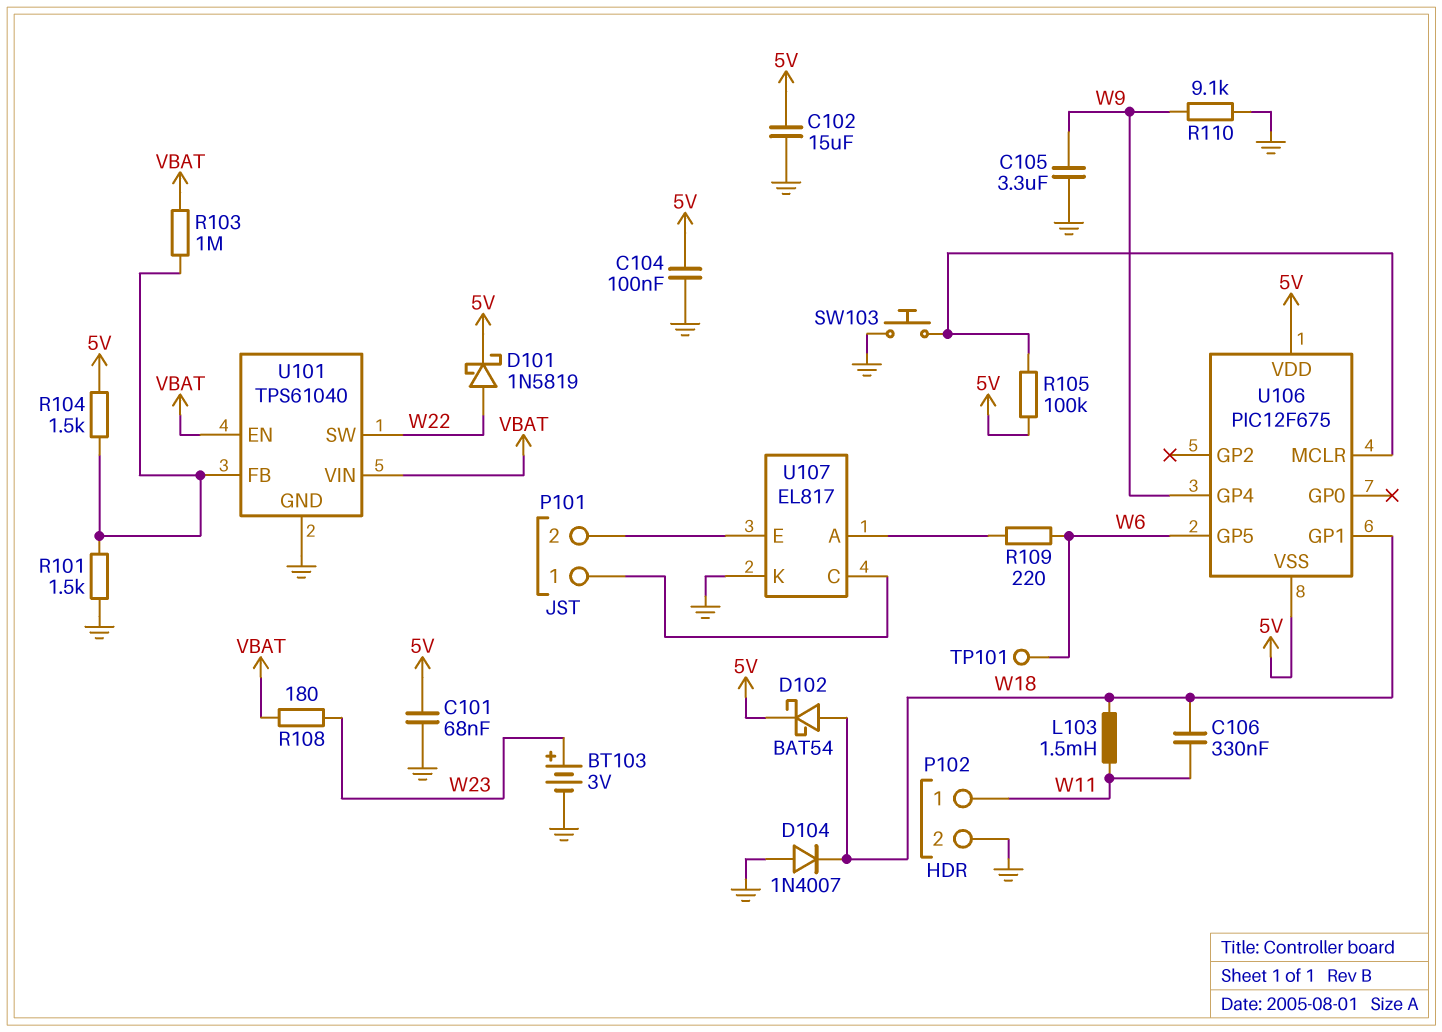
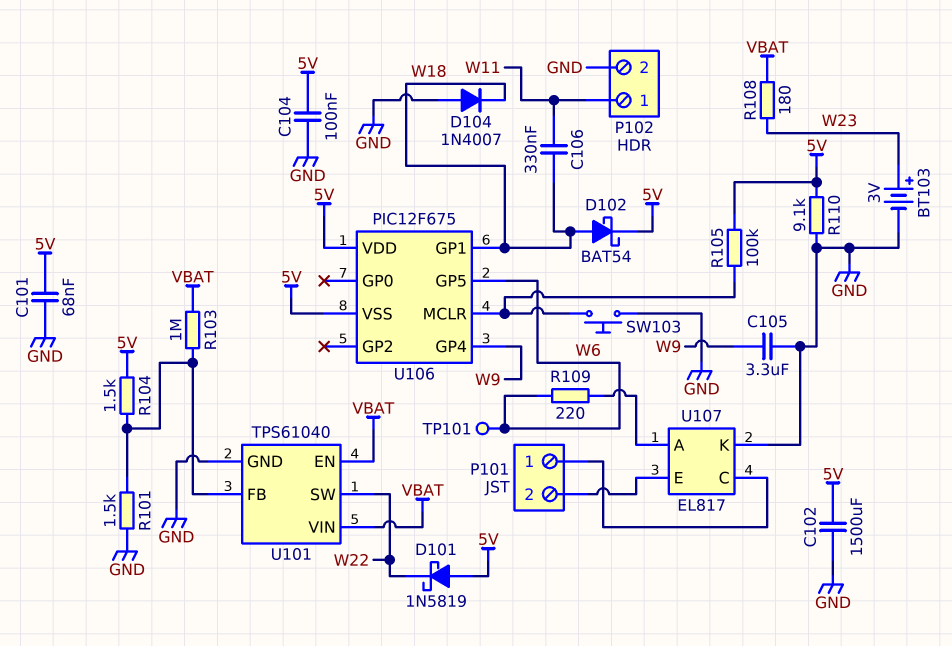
C102: 15uF (5V, GND) -> 1500uF (5V, GND)
D101: schottky 1N5819 (A W22, K 5V) -> schottky 1N5819 (A 5V, K W22)
L103: 1.5mH (W11, W18) -> none
R110: 9.1k (GND, W9) -> 9.1k (5V, GND)

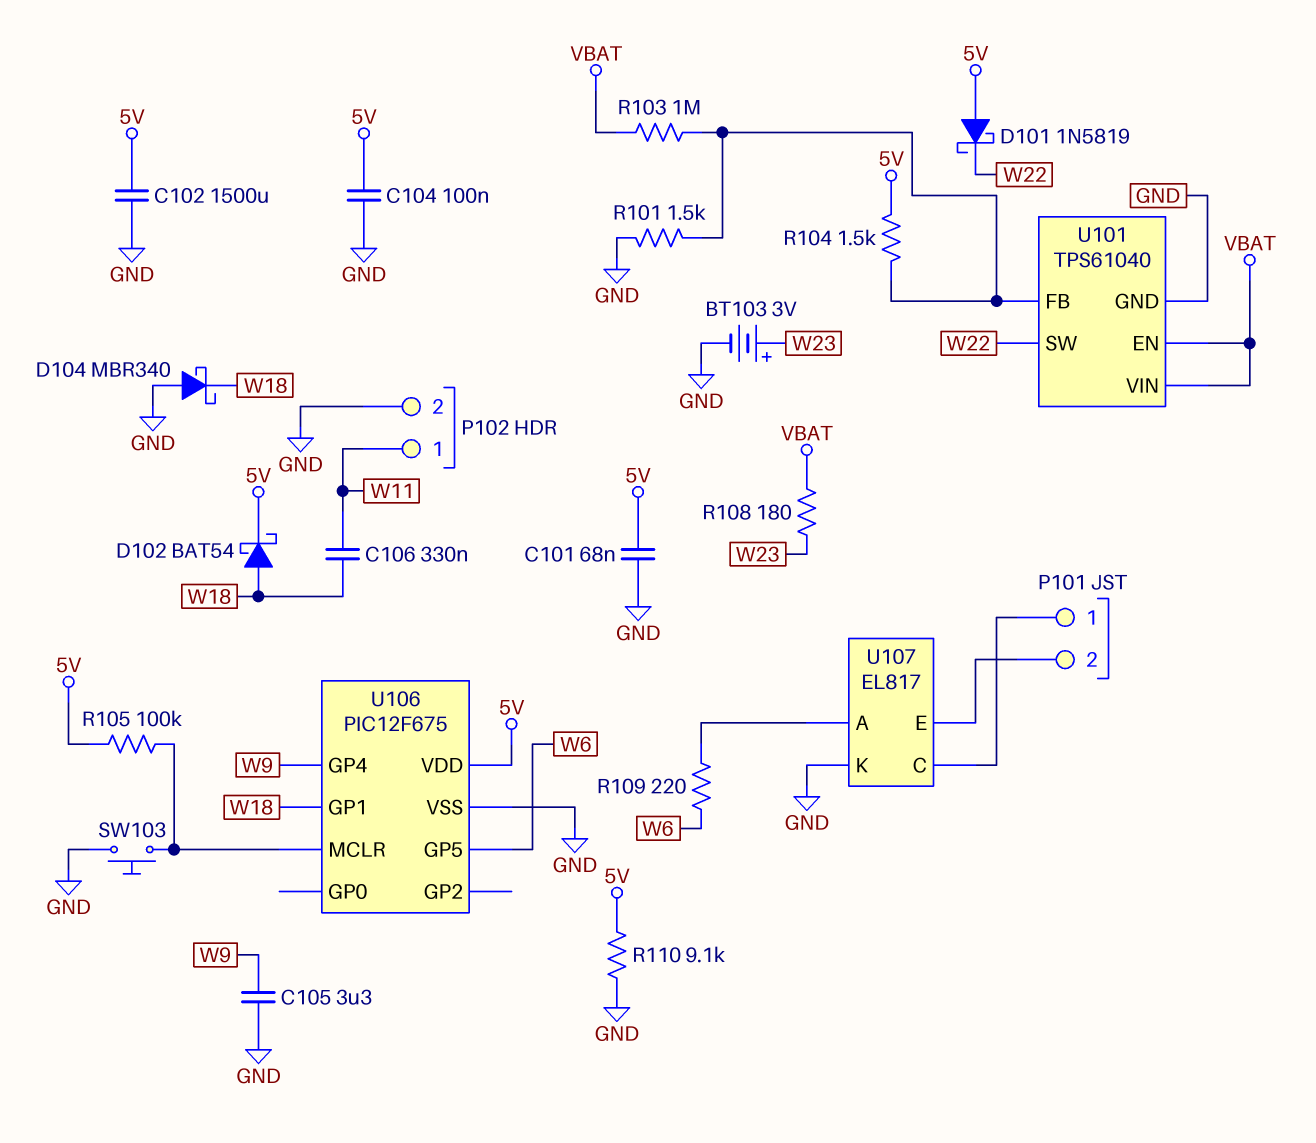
D104: diode 1N4007 (A GND, K W18) -> schottky MBR340 (A GND, K W18)
TP101: test point (W6) -> none
U106 pin VSS: 5V -> GND

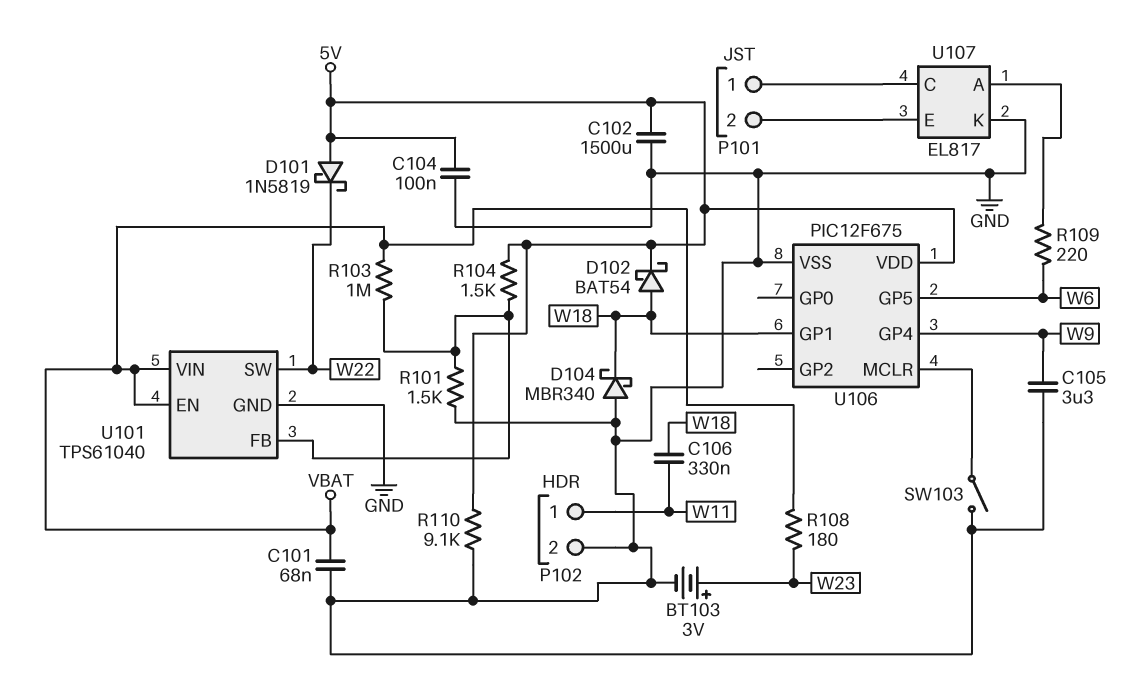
C101: 68nF (5V, GND) -> 68nF (GND, VBAT)
R105: 100k (5V, U106/MCLR) -> none
SW103: button (GND, U106/MCLR) -> switch (GND, U106/MCLR)

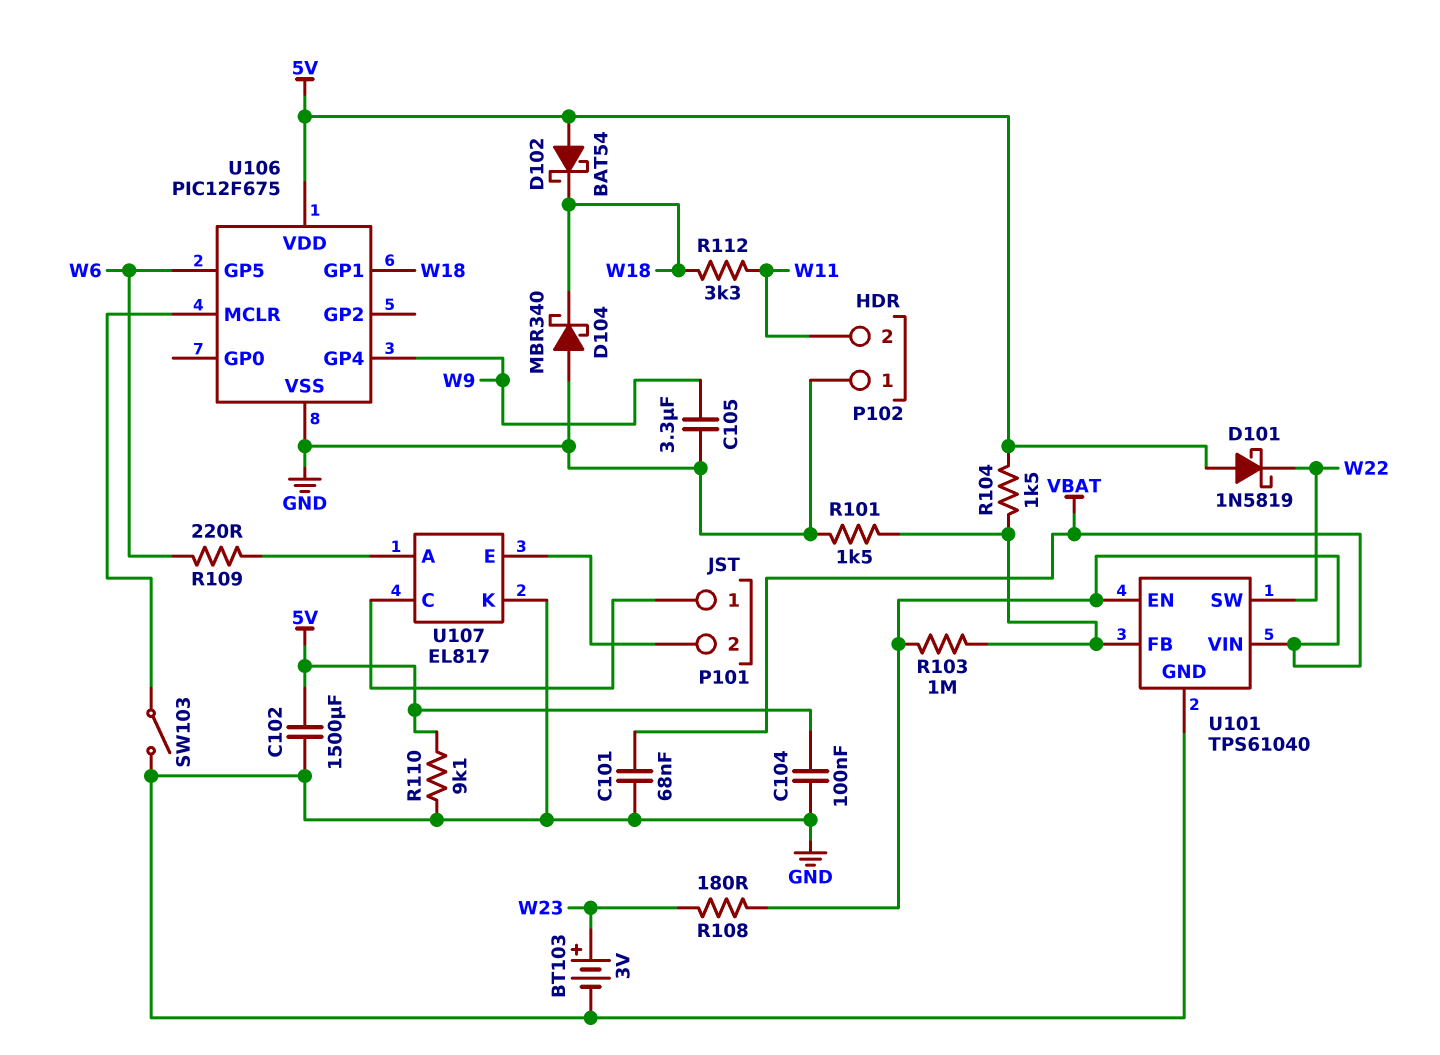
C106: 330nF (W11, W18) -> none
D102: schottky BAT54 (A W18, K 5V) -> schottky BAT54 (A 5V, K W18)
P102 pin 1: W11 -> GND
P102 pin 2: GND -> W11
R112: none -> 3.3k (W11, W18)

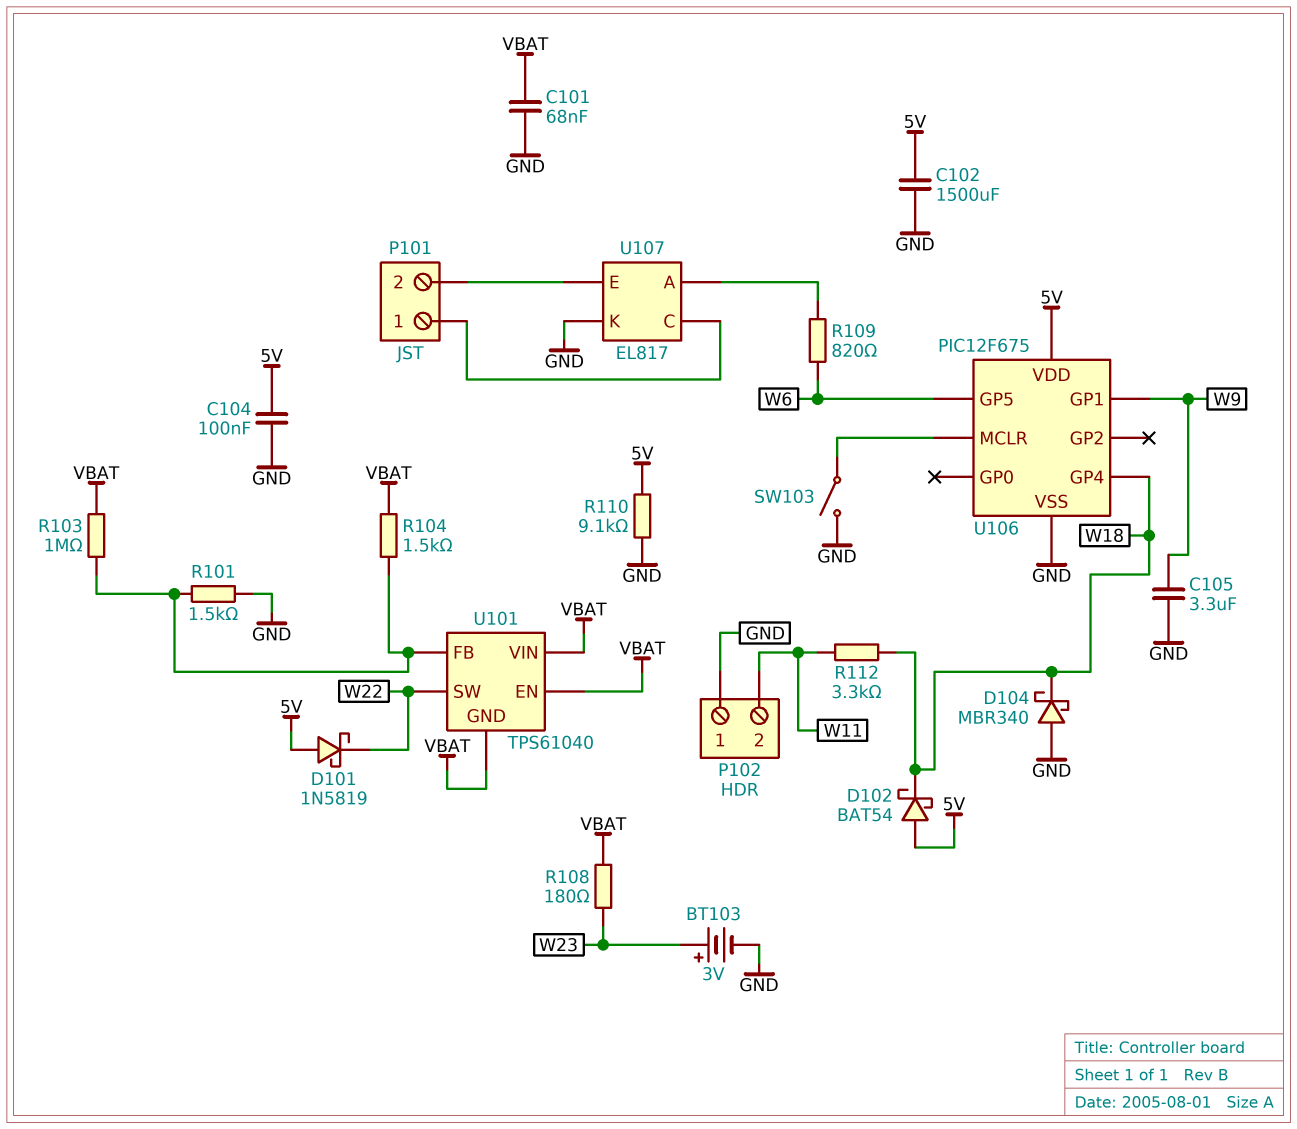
R104: 1.5k (5V, U101/FB) -> 1.5k (U101/FB, VBAT)
R109: 220 (U107/A, W6) -> 820 (U107/A, W6)
U101 pin GND: GND -> VBAT
U106 pin GP1: W18 -> W9
U106 pin GP4: W9 -> W18

